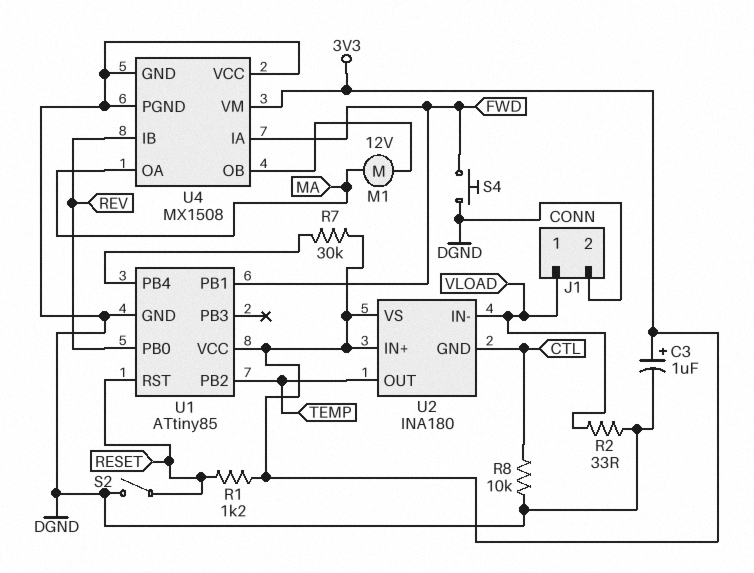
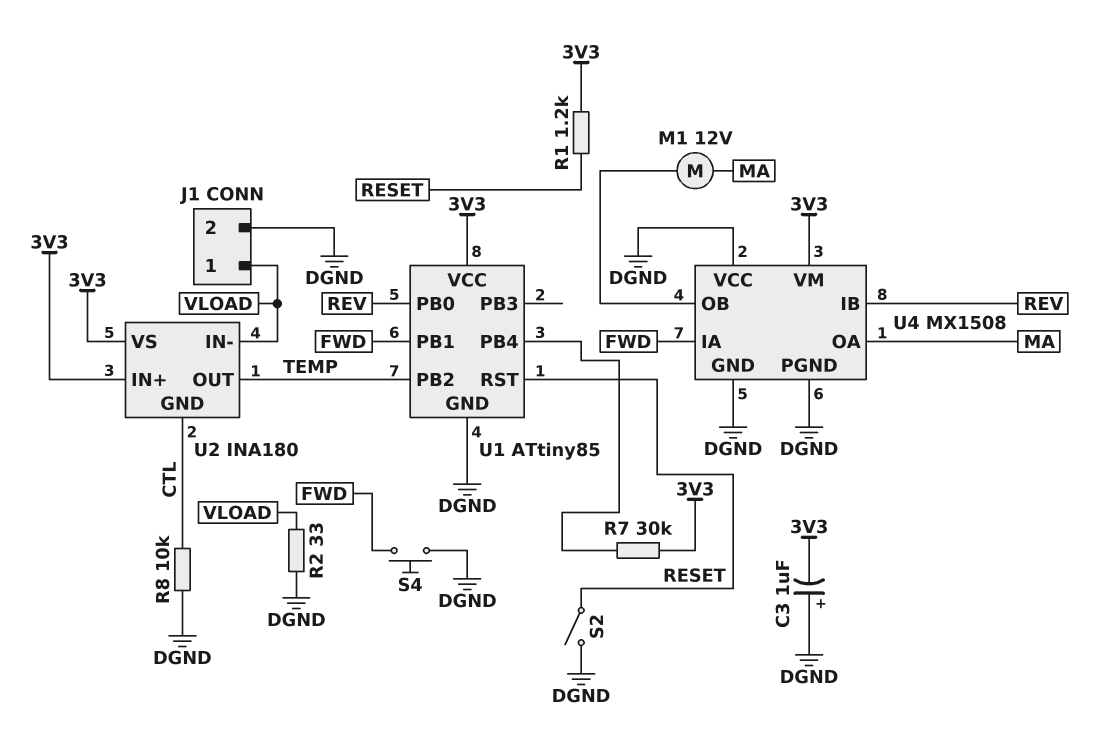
C3: 1uF (plus 3V3, minus DGND) -> 1uF (plus DGND, minus 3V3)

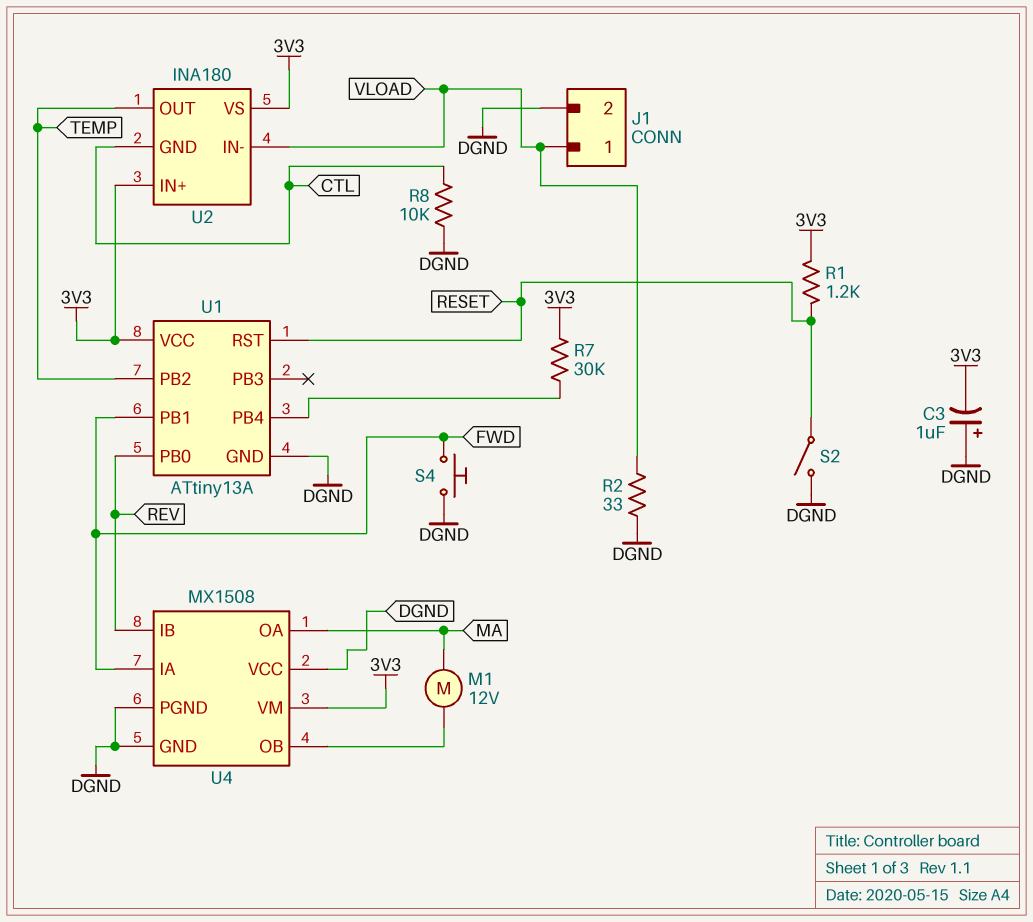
U1: ATtiny85 -> ATtiny13A

